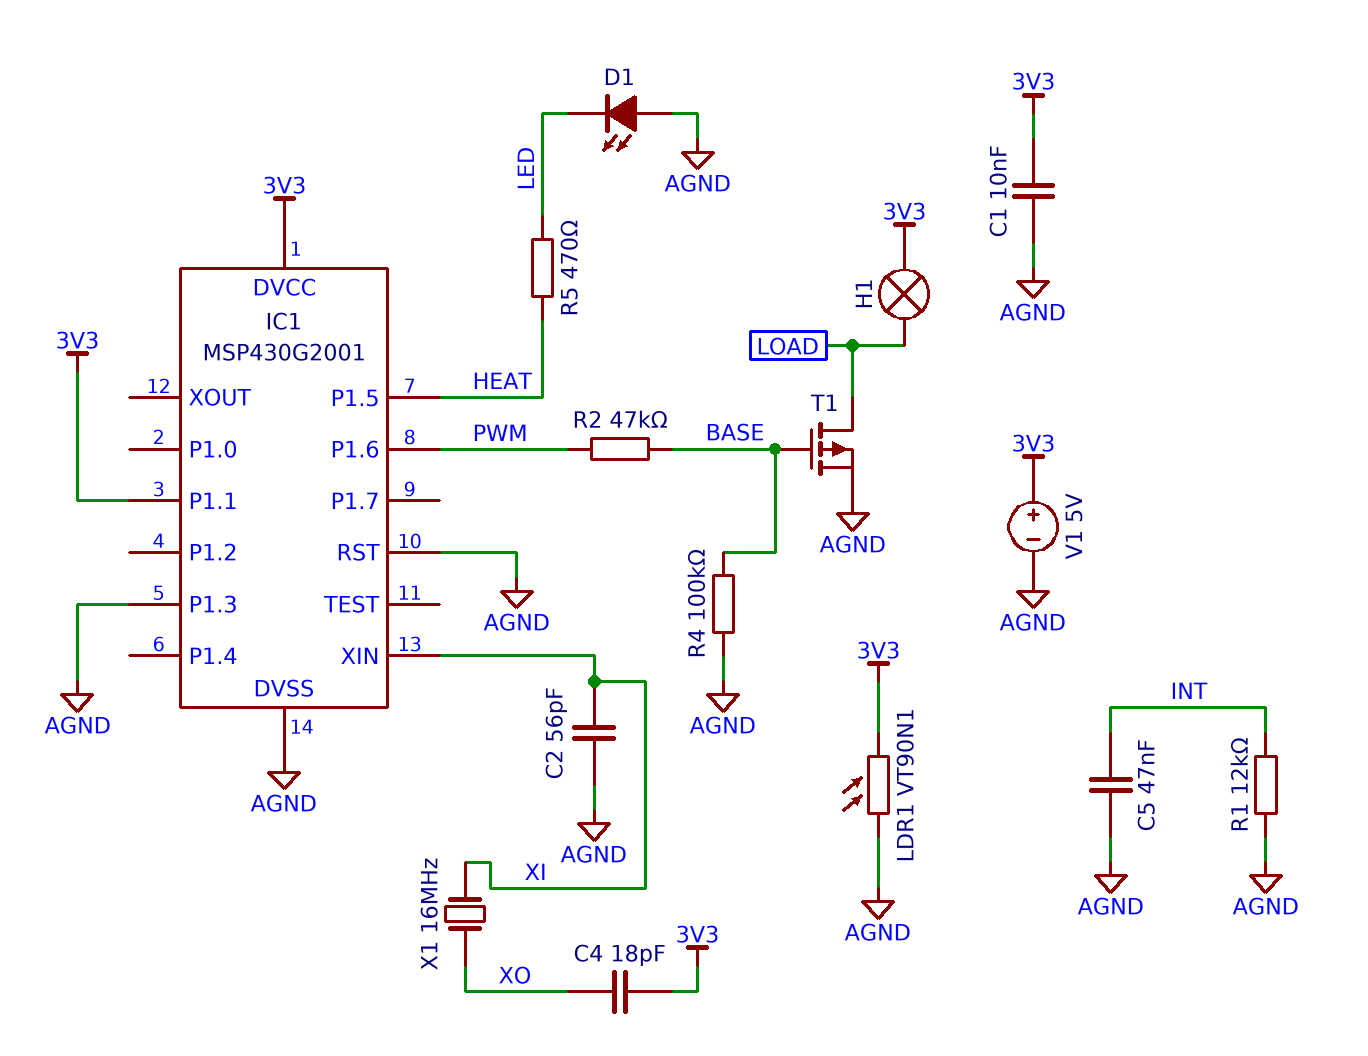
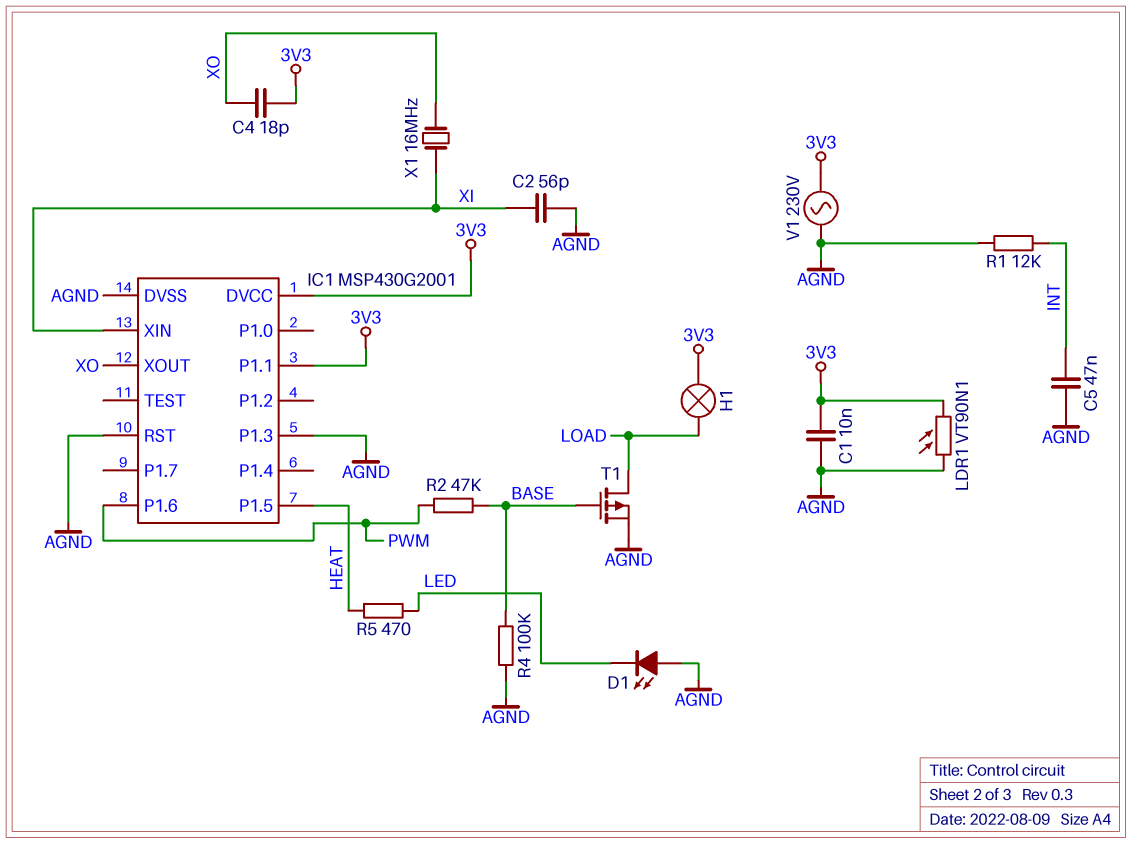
IC1 pin XOUT: none -> XO
V1: 5V (plus 3V3, minus AGND) -> AC 230V (3V3, AGND)

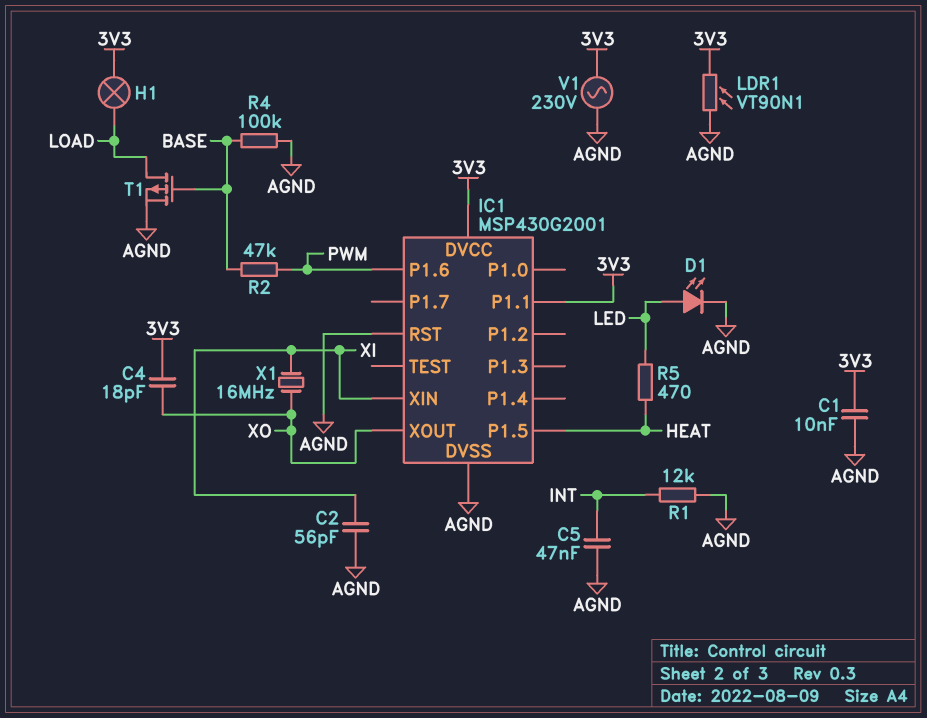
D1: LED (A AGND, K LED) -> LED (A LED, K AGND)
IC1 pin P1.3: AGND -> none

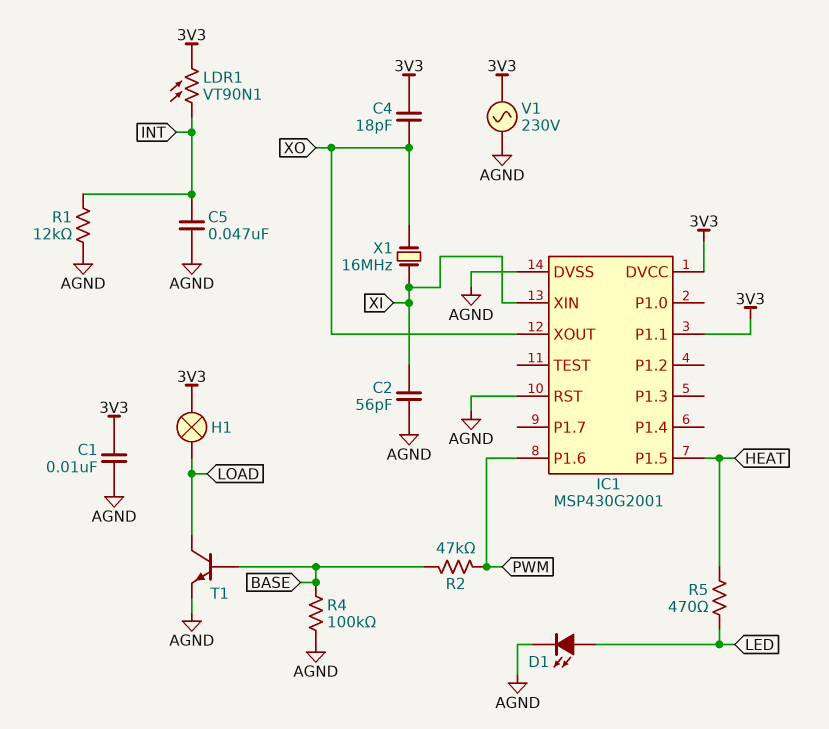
LDR1: VT90N1 (3V3, AGND) -> VT90N1 (3V3, INT)
T1: PMOS (G BASE, D LOAD, S AGND) -> NPN (B BASE, C LOAD, E AGND)

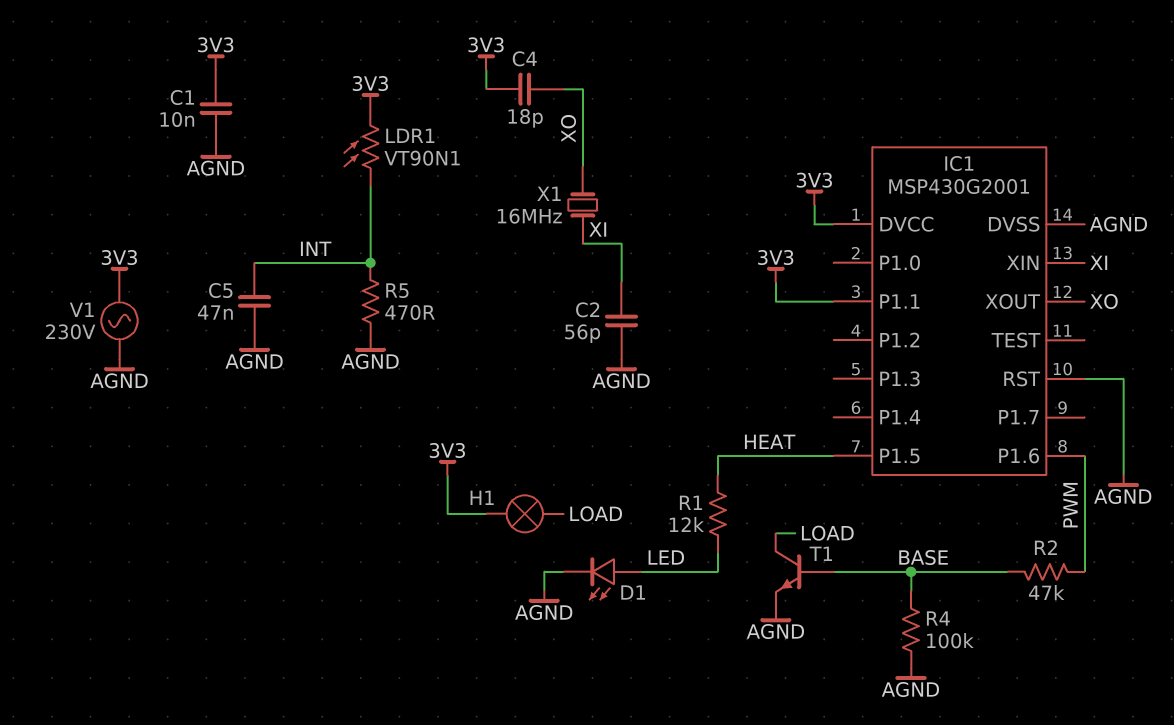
R1: 12k (AGND, INT) -> 12k (HEAT, LED)
R5: 470 (HEAT, LED) -> 470 (AGND, INT)

